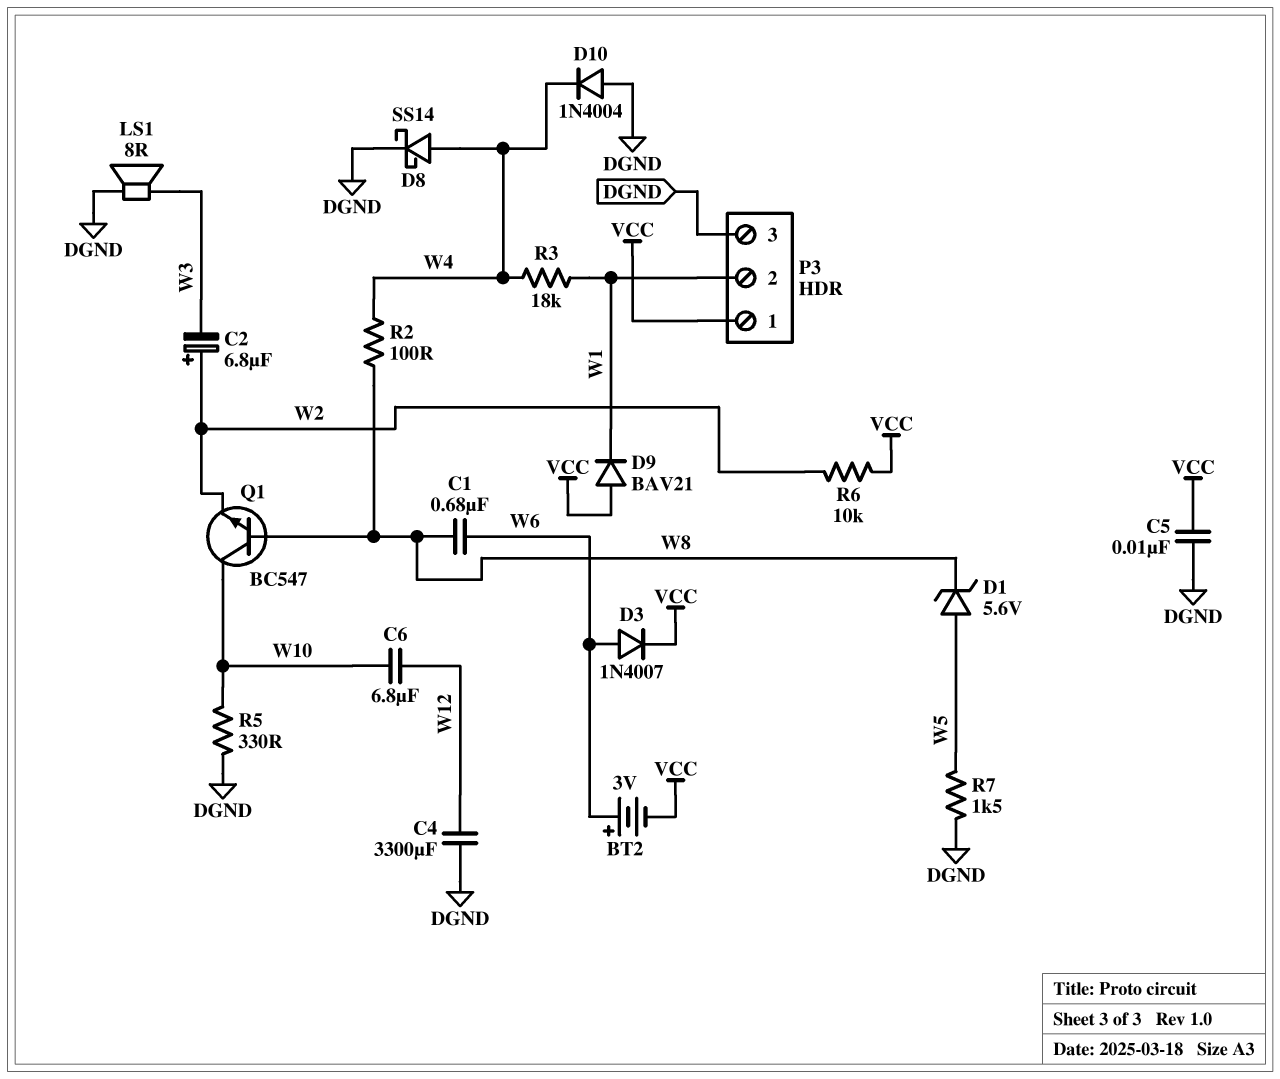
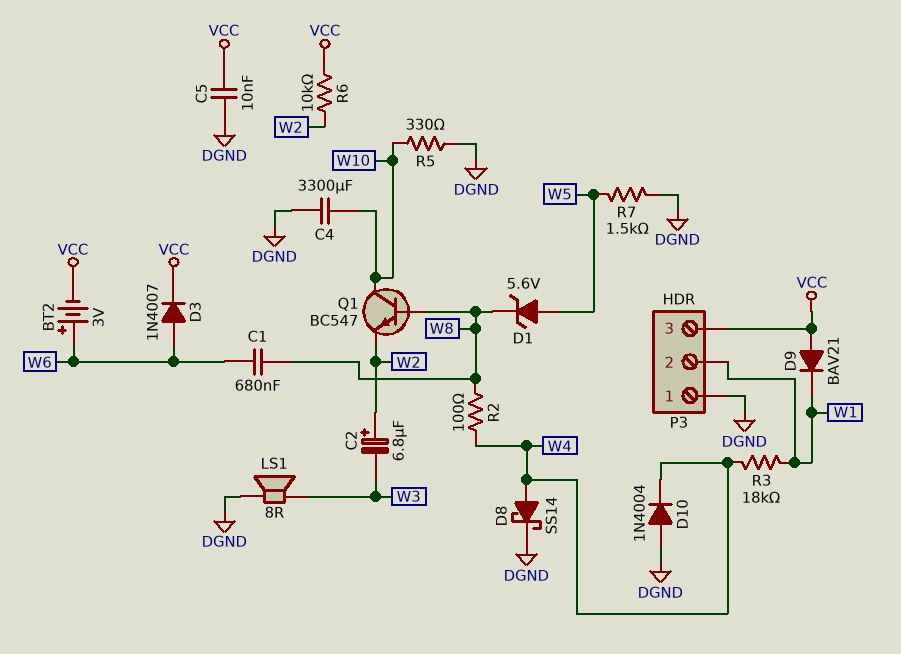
C4: 3300uF (DGND, W12) -> 3300uF (DGND, W10)
C6: 6.8uF (W10, W12) -> none
P3 pin 1: VCC -> DGND
P3 pin 3: DGND -> VCC

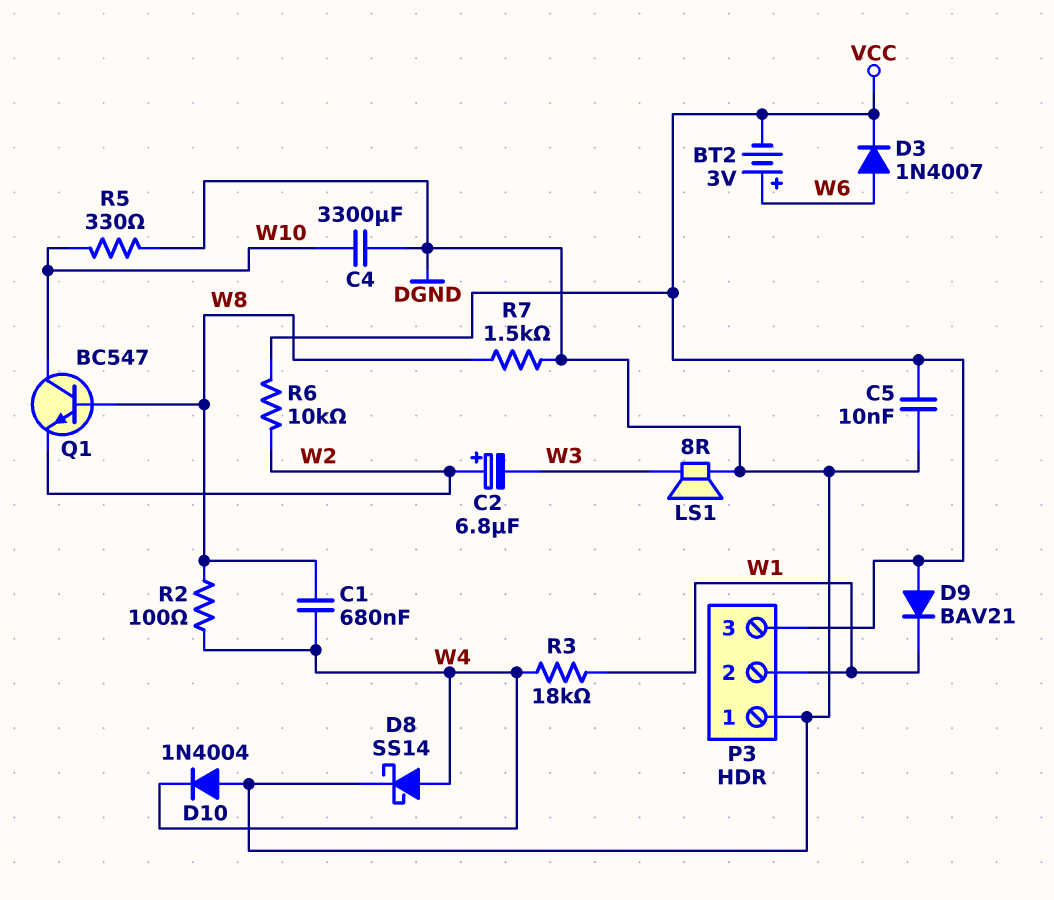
C1: 680nF (W6, W8) -> 680nF (W4, W8)
D1: zener 5.6V (A W5, K W8) -> none
R7: 1.5k (DGND, W5) -> 1.5k (DGND, W8)

